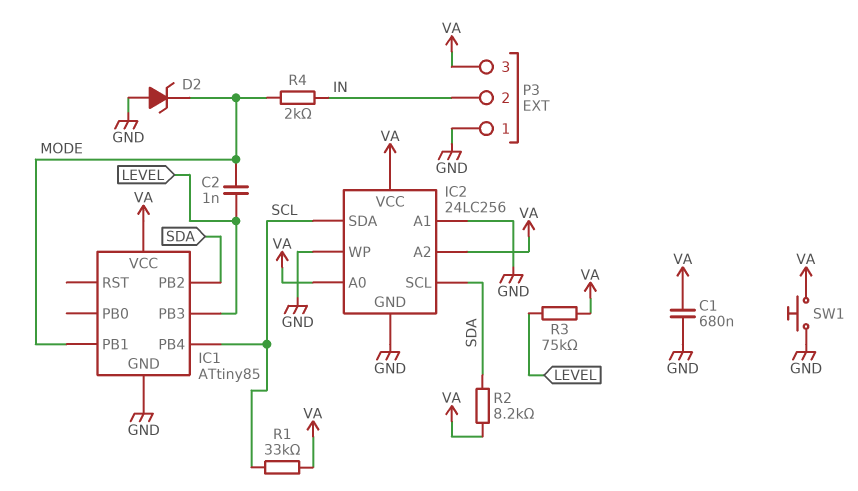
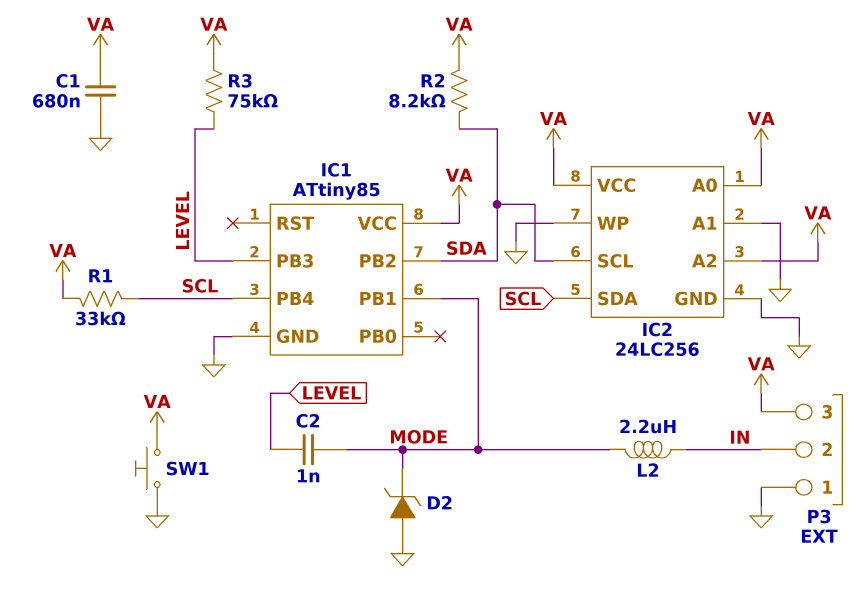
L2: none -> 2.2uH (IN, MODE)
R4: 2k (IN, MODE) -> none

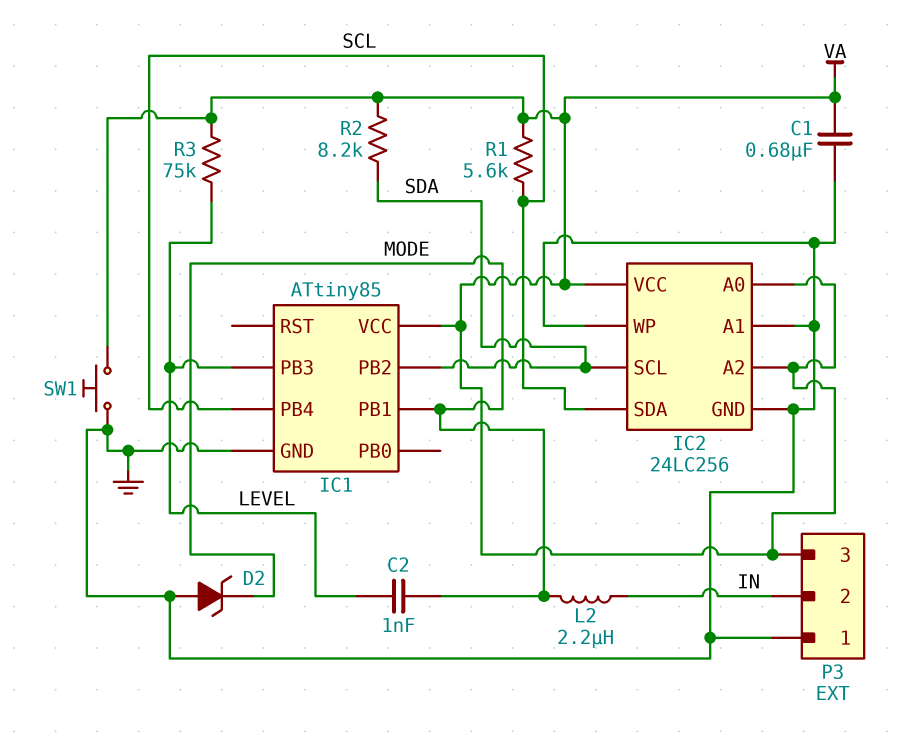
R1: 33k (SCL, VA) -> 5.6k (SCL, VA)

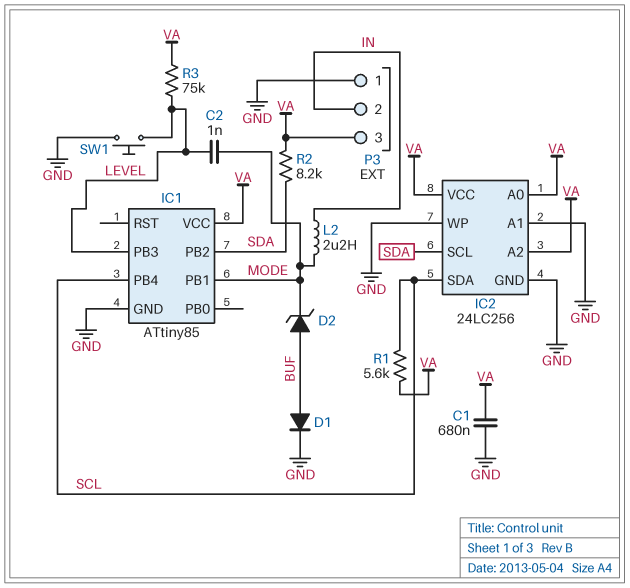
D1: none -> diode (A BUF, K GND)
D2: zener (A GND, K MODE) -> zener (A BUF, K MODE)
SW1: button (GND, VA) -> button (GND, LEVEL)

